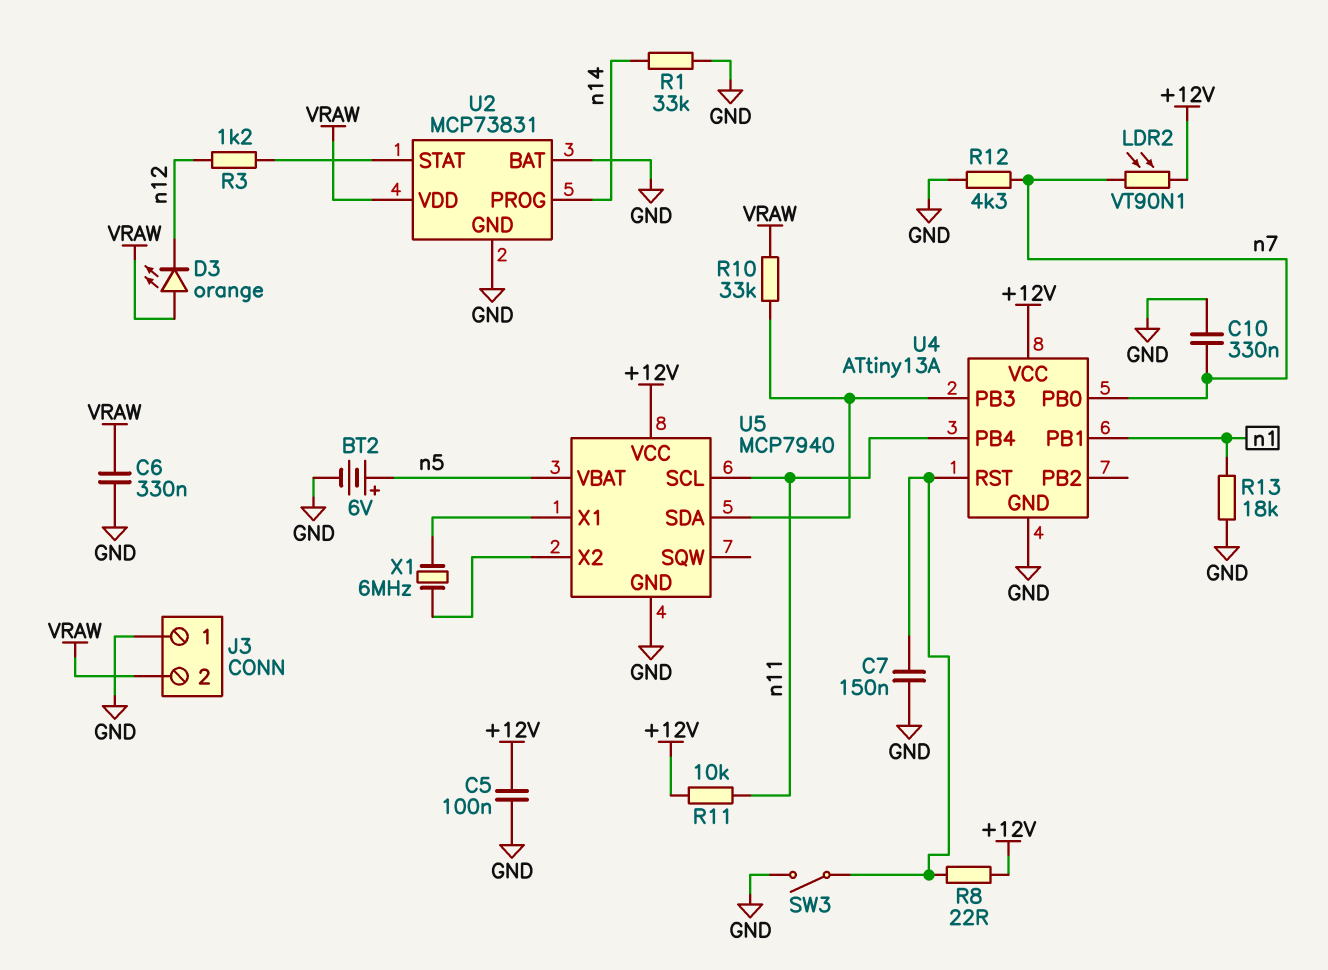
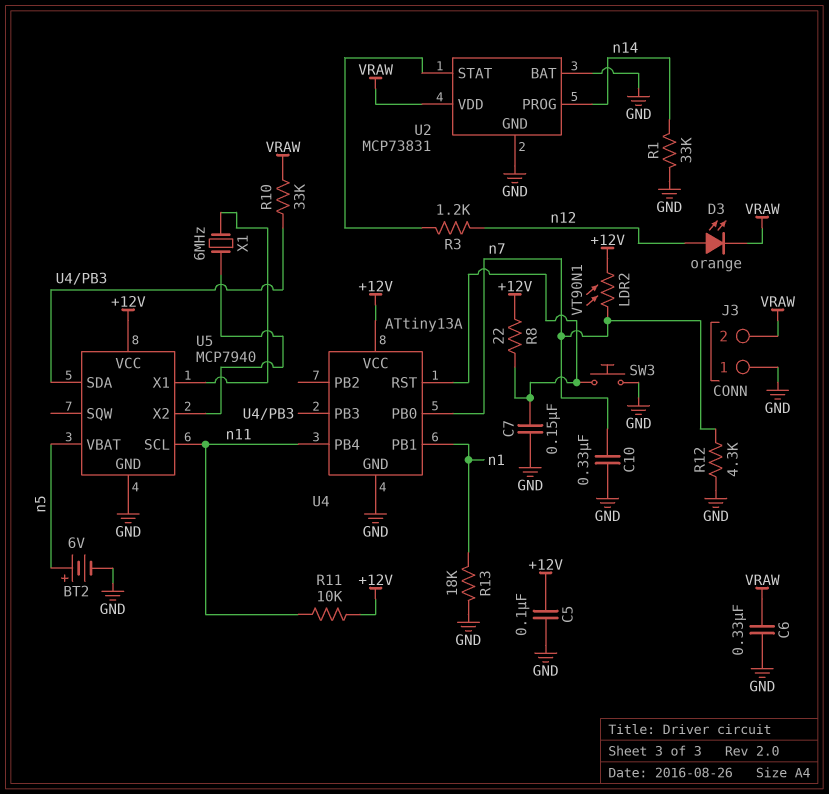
D3: LED orange (A VRAW, K n12) -> LED orange (A n12, K VRAW)
SW3: switch (GND, U4/RST) -> button (GND, U4/RST)

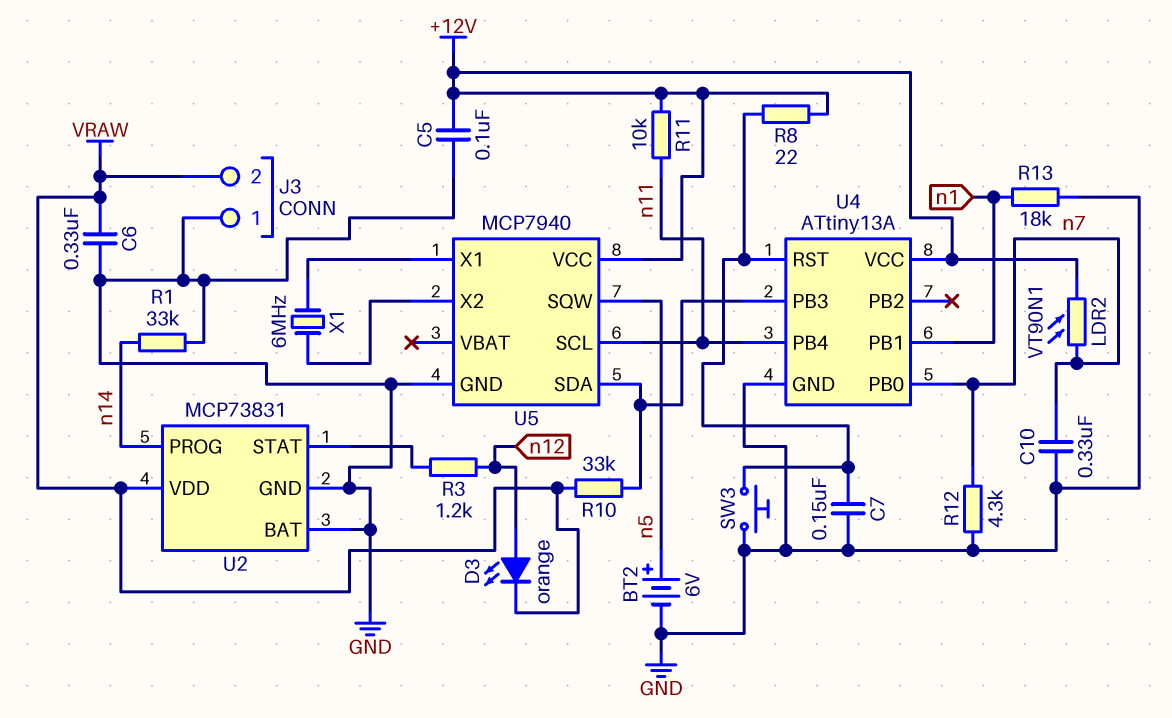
U5 pin SQW: none -> n5
U5 pin VBAT: n5 -> none

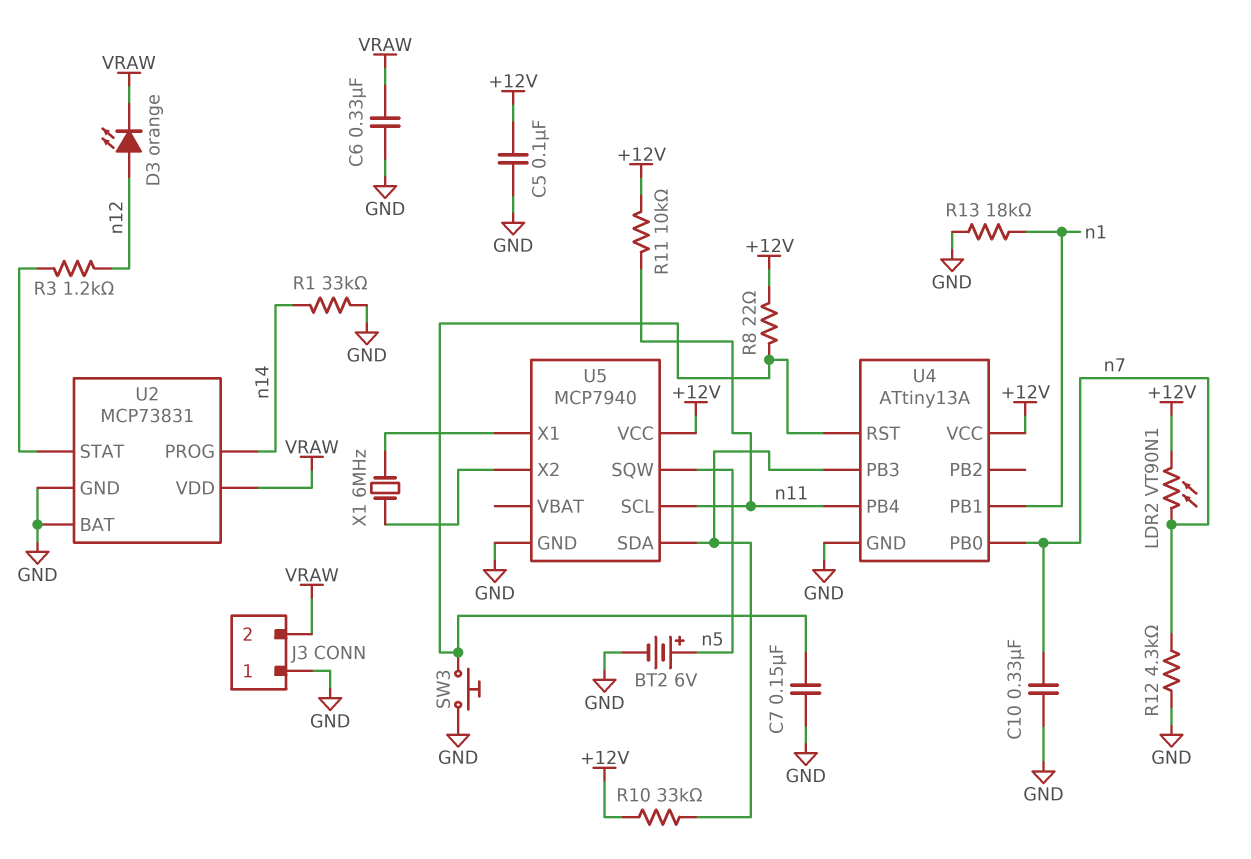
R10: 33k (U4/PB3, VRAW) -> 33k (+12V, U4/PB3)

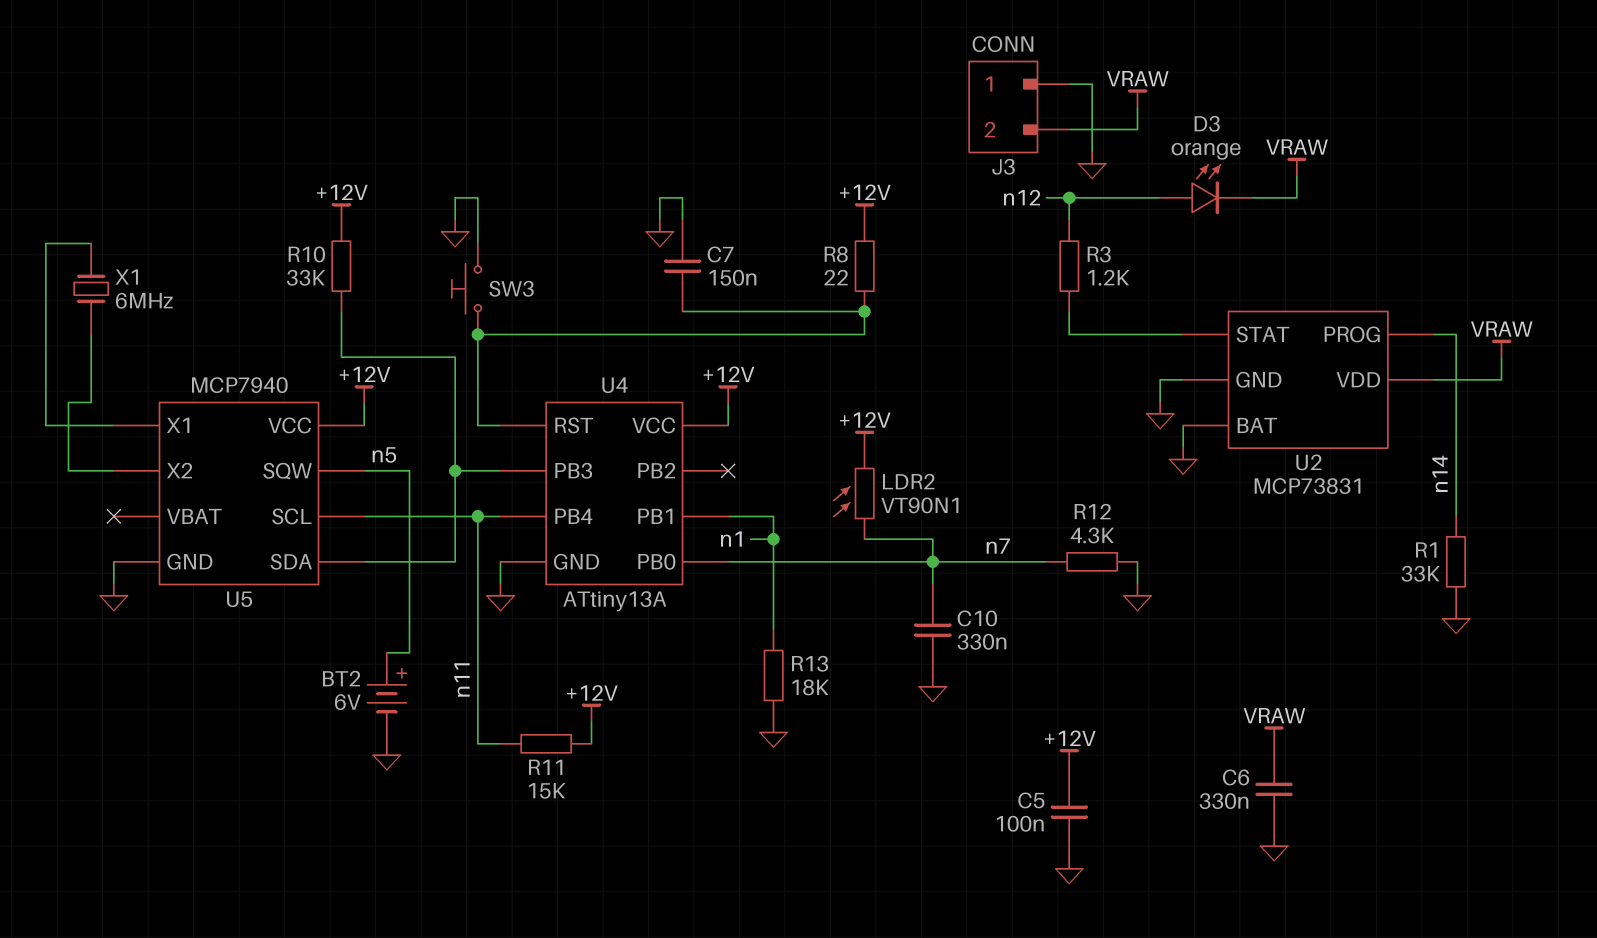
R11: 10k (+12V, n11) -> 15k (+12V, n11)

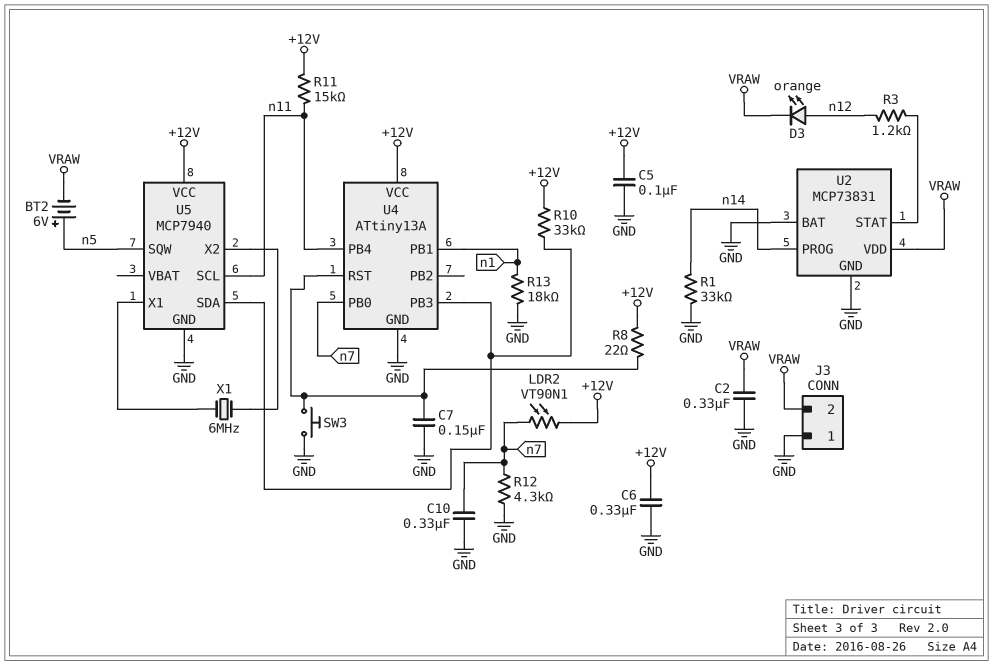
BT2: 6V (plus n5, minus GND) -> 6V (plus n5, minus VRAW)
C2: none -> 330nF (GND, VRAW)
C6: 330nF (GND, VRAW) -> 330nF (+12V, GND)

